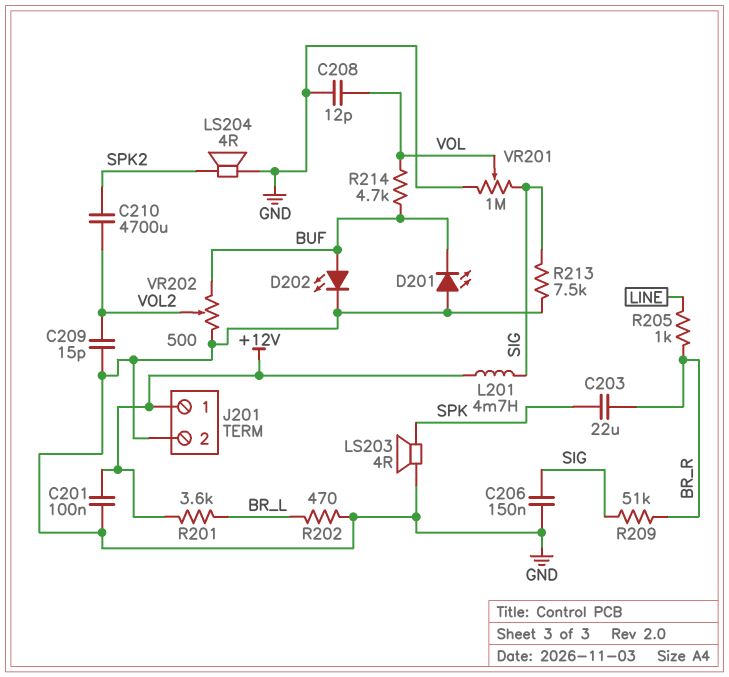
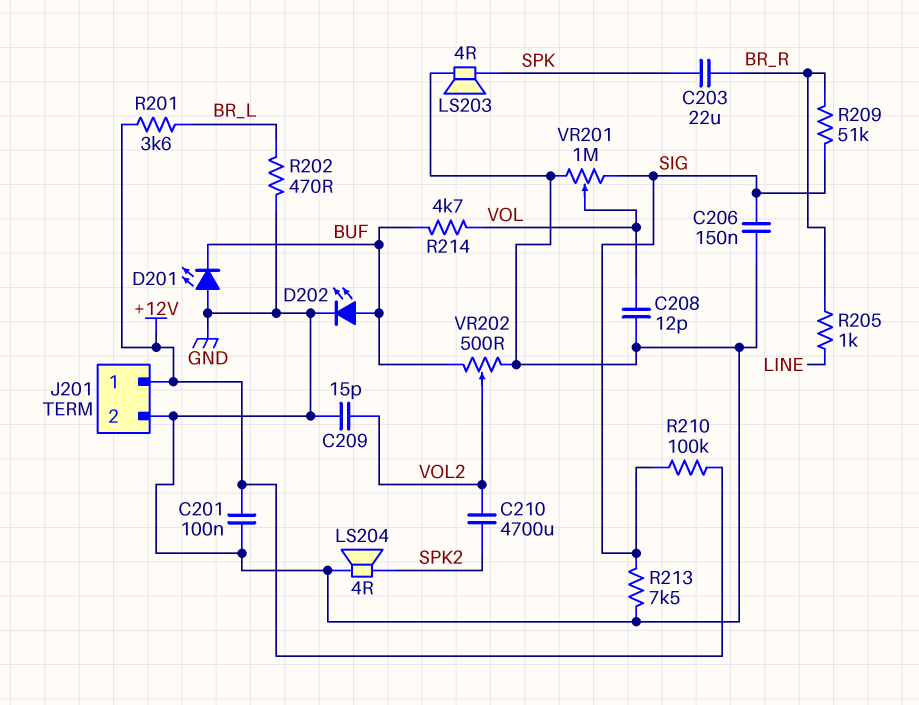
L201: 4.7mH (+12V, SIG) -> none
R210: none -> 100k (+12V, SIG)

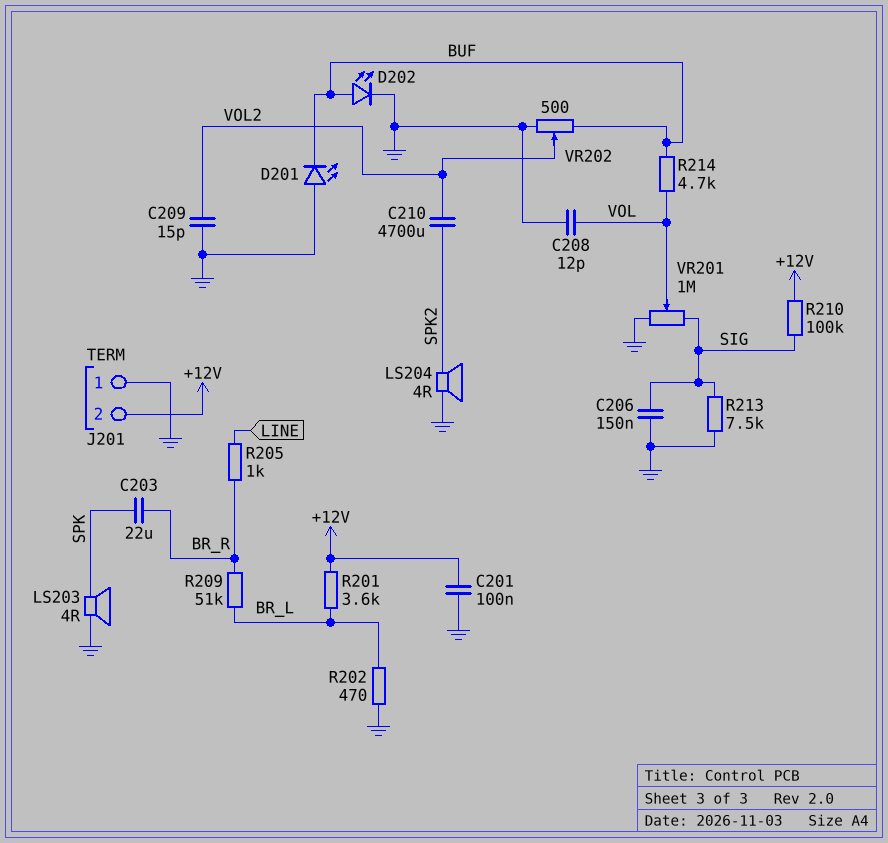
J201 pin 1: +12V -> GND
J201 pin 2: GND -> +12V
R209: 51k (BR_R, SIG) -> 51k (BR_L, BR_R)

